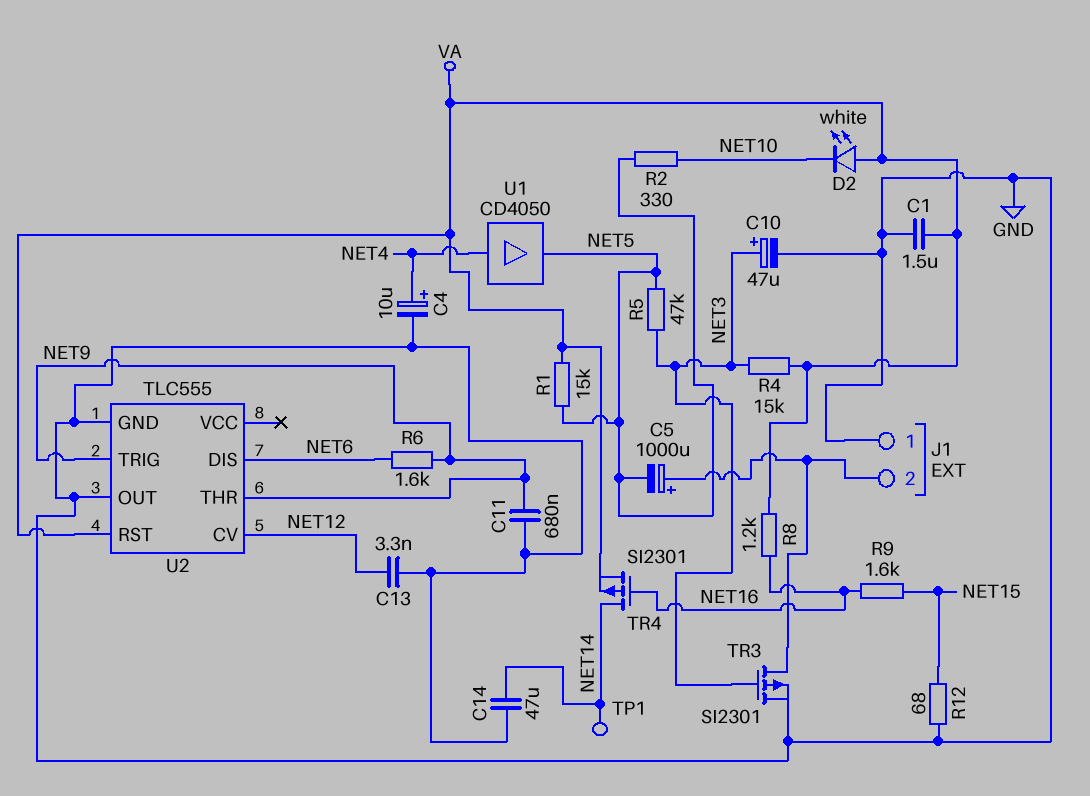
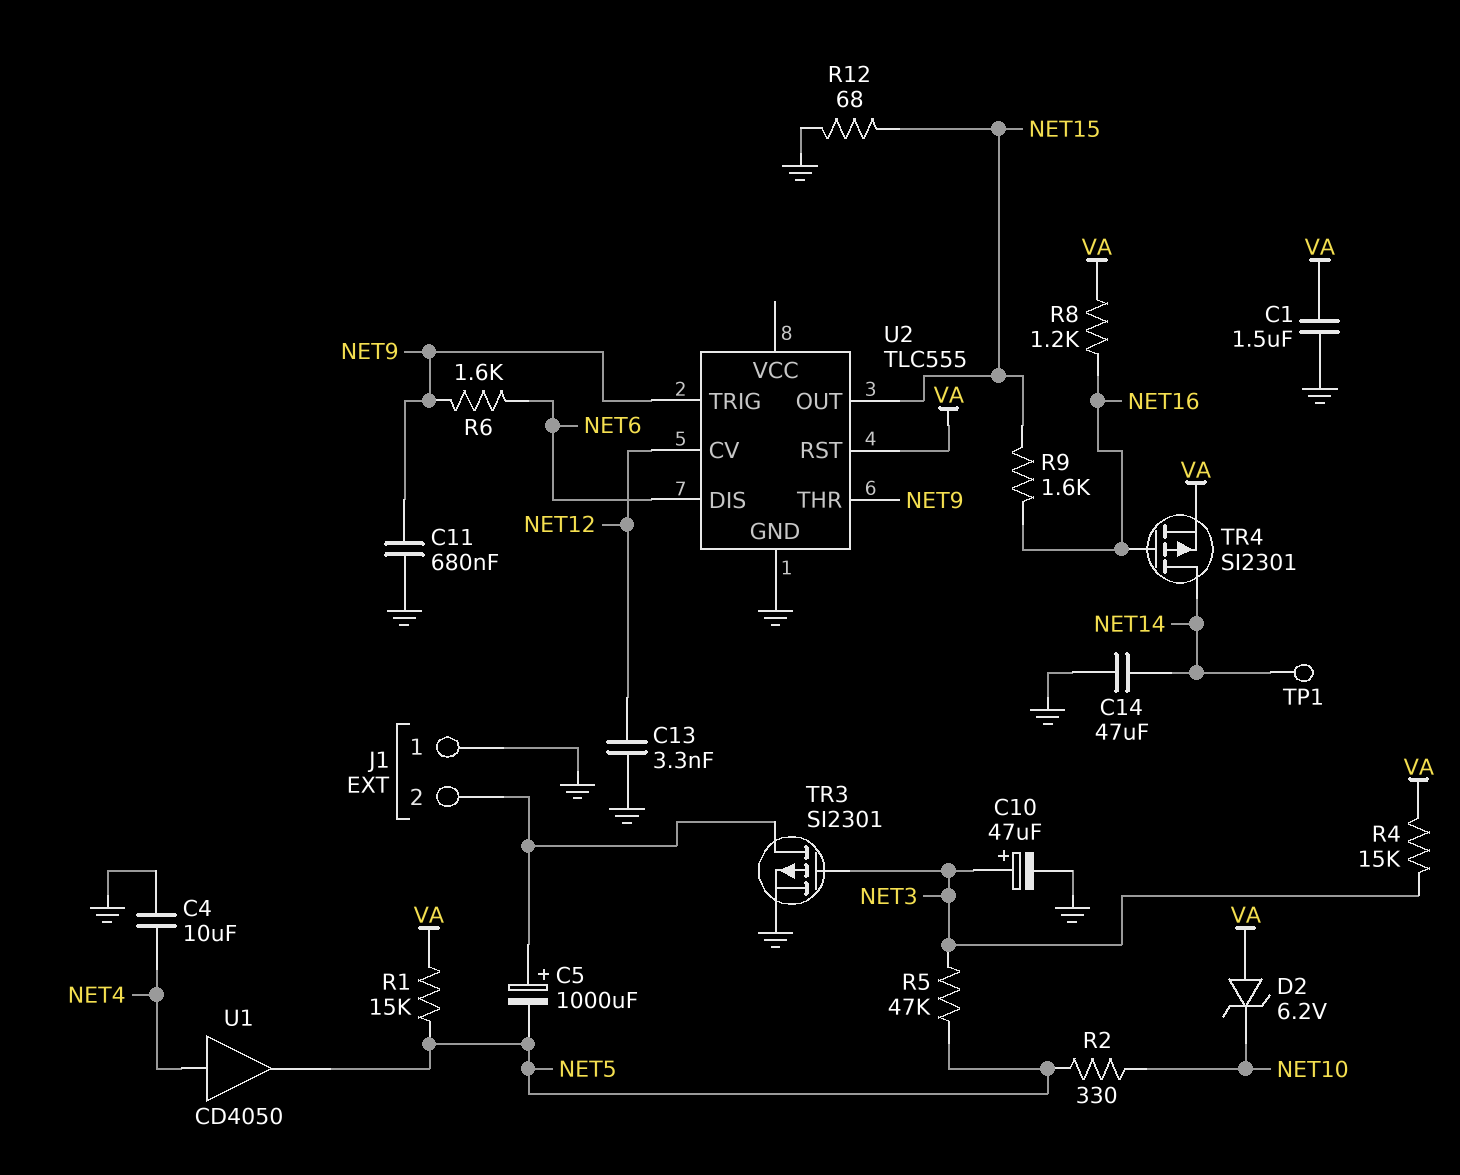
C4: 10uF (plus NET4, minus GND) -> 10uF (GND, NET4)
D2: LED white (A VA, K NET10) -> zener 6.2V (A VA, K NET10)
U2 pin OUT: GND -> NET15

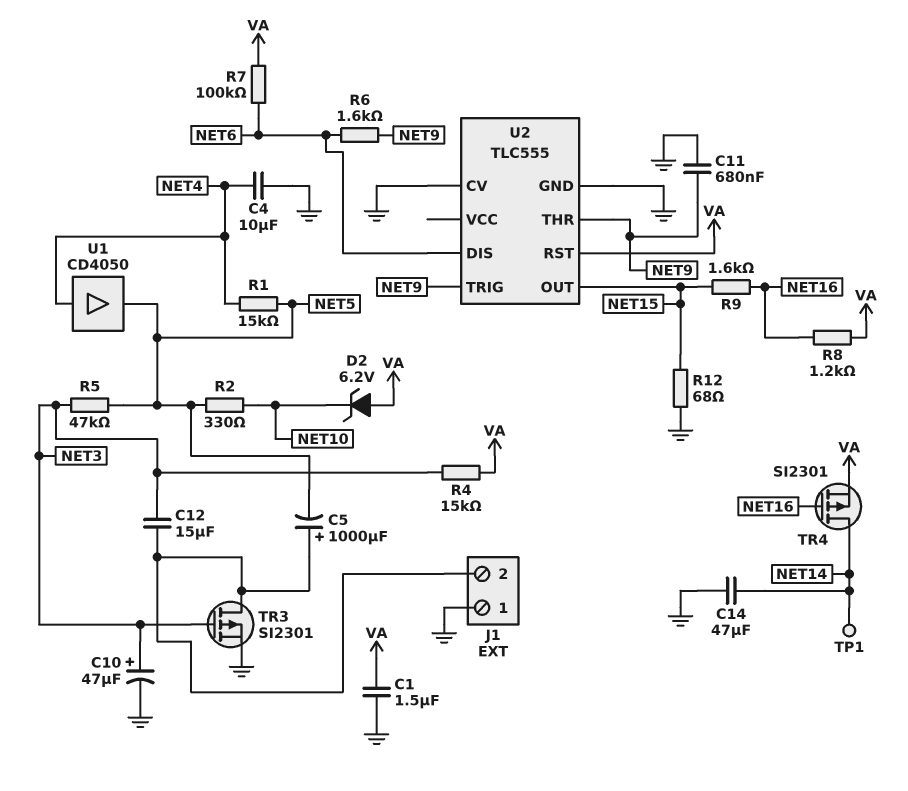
C12: none -> 15uF (J1/2, NET3)
C13: 3.3nF (GND, NET12) -> none
R1: 15k (NET5, VA) -> 15k (NET4, NET5)
R7: none -> 100k (NET6, VA)
U2 pin CV: NET12 -> GND

